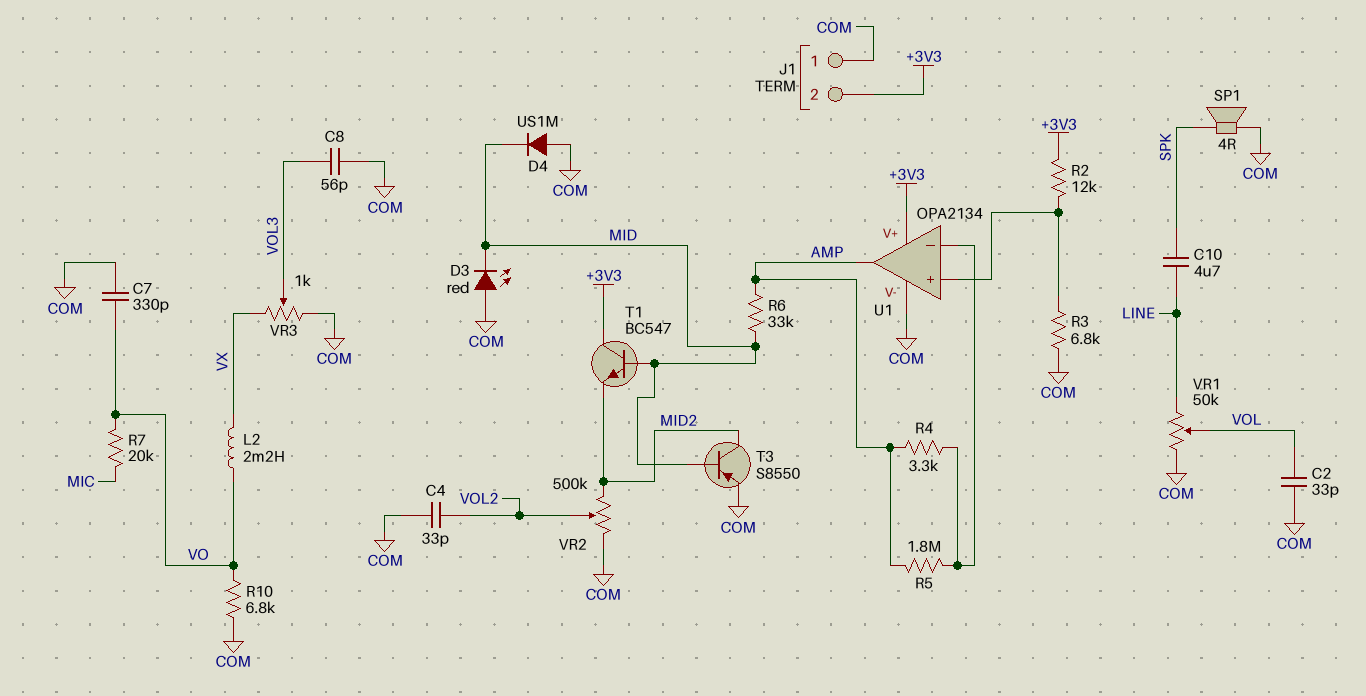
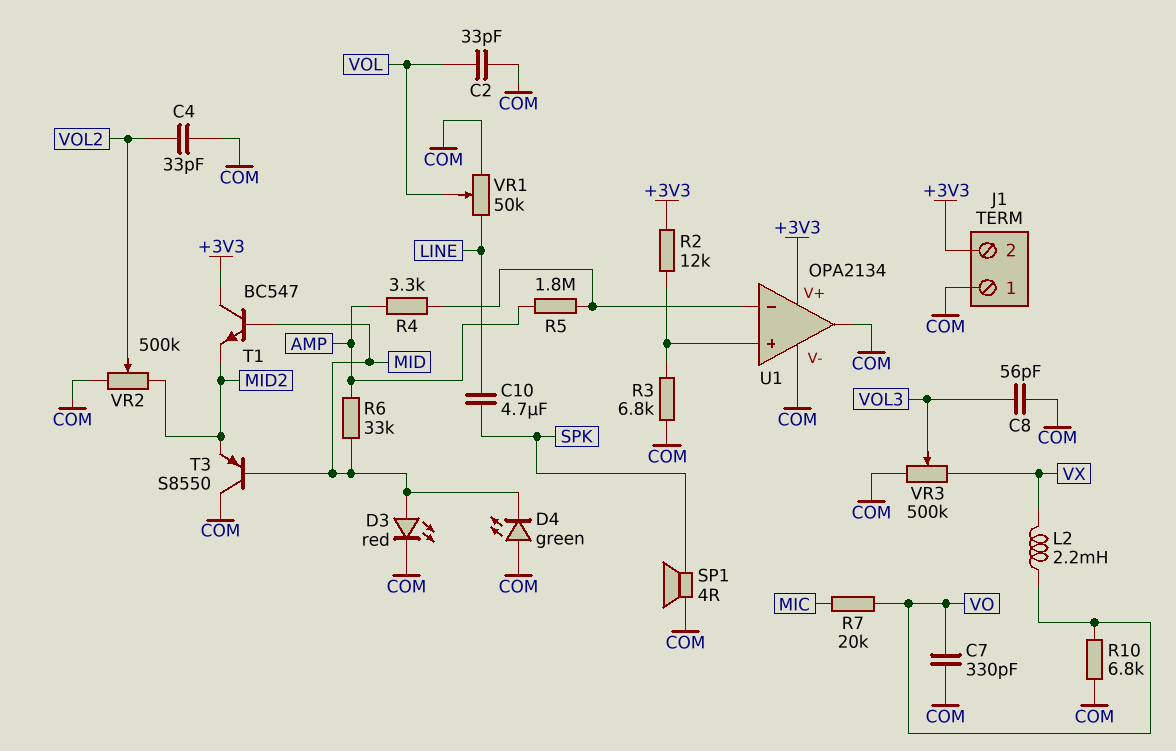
D3: LED red (A COM, K MID) -> LED red (A MID, K COM)
D4: diode US1M (A COM, K MID) -> LED green (A COM, K MID)
T3: PNP S8550 (B MID, C MID2, E COM) -> PNP S8550 (B MID, C COM, E MID2)
U1 pin out: AMP -> COM
VR3: 1k (COM, VX, wiper VOL3) -> 500k (COM, VX, wiper VOL3)

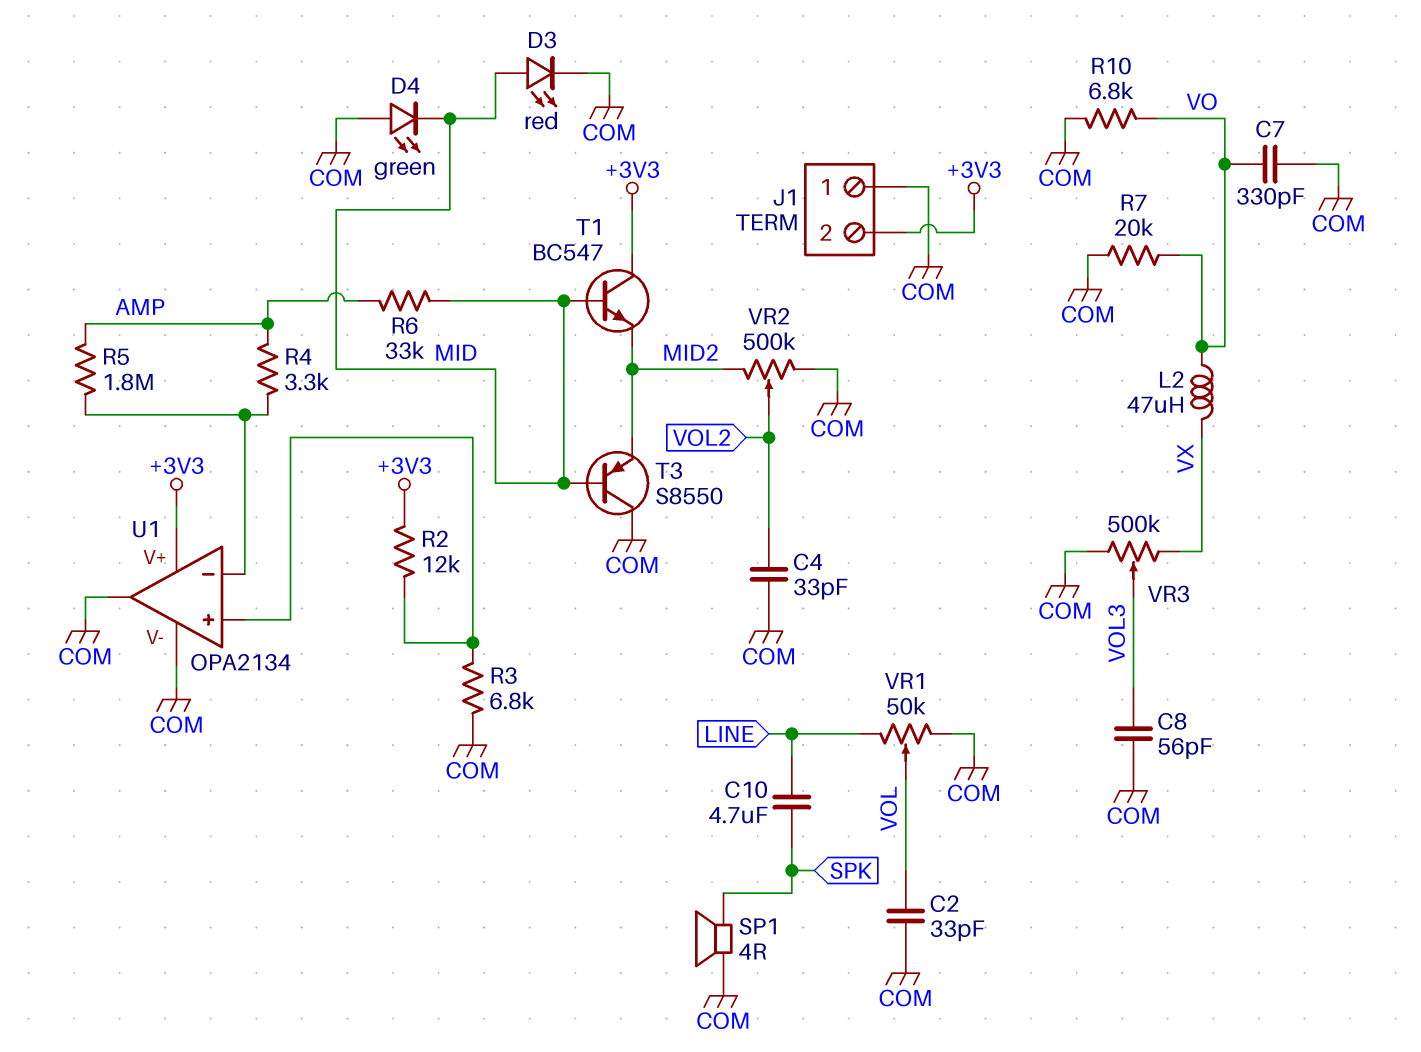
L2: 2.2mH (VO, VX) -> 47uH (VO, VX)
R7: 20k (MIC, VO) -> 20k (COM, VO)

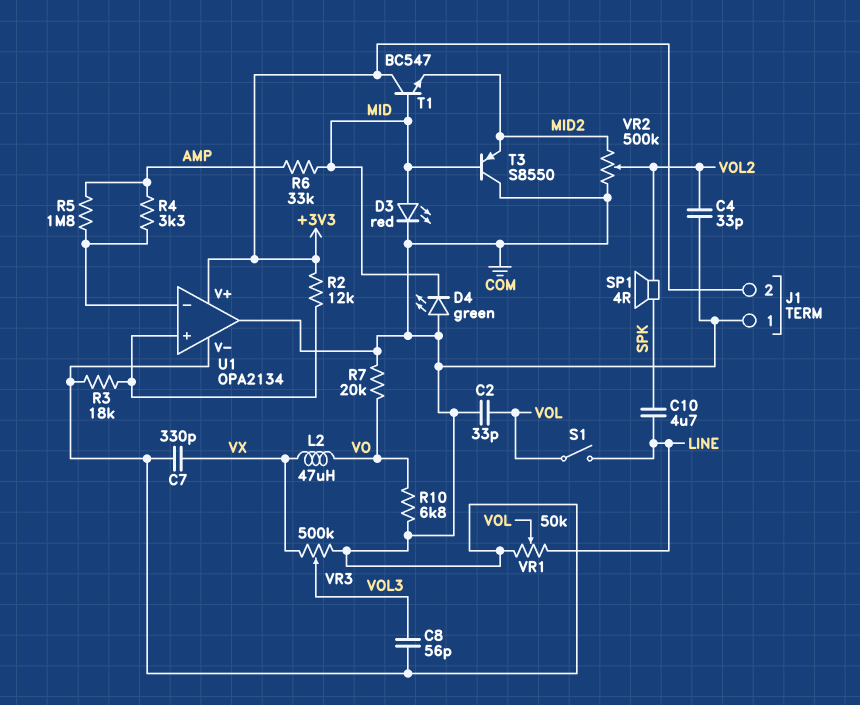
C7: 330pF (COM, VO) -> 330pF (COM, VX)
R3: 6.8k (COM, U1/in+) -> 18k (COM, U1/in+)
S1: none -> switch (LINE, VOL)
SP1: speaker 4R (COM, SPK) -> speaker 4R (SPK, VOL2)

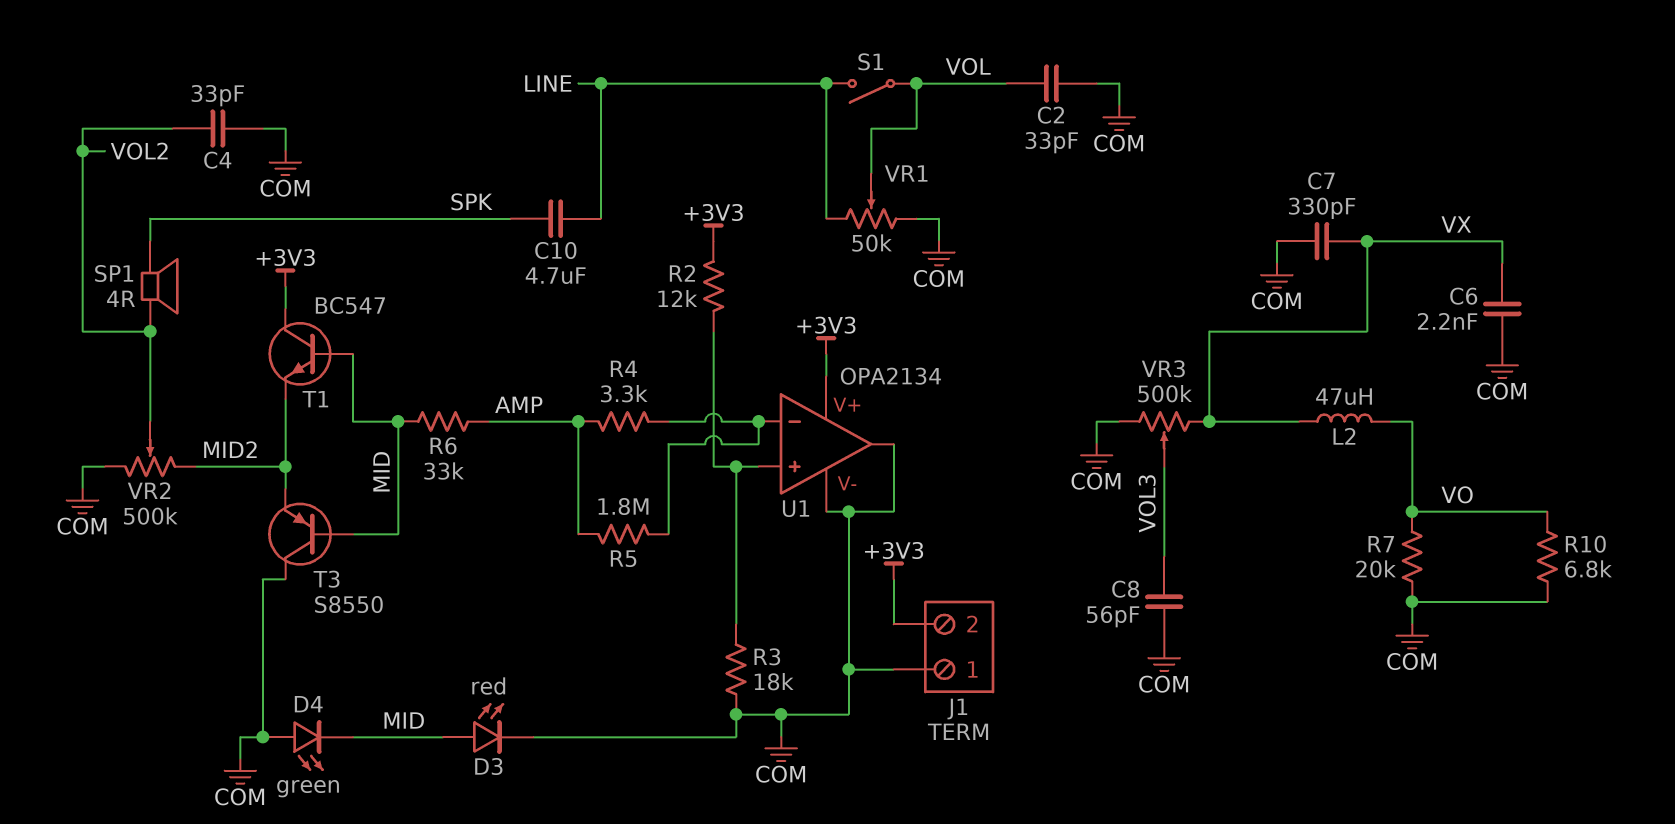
C6: none -> 2.2nF (COM, VX)

